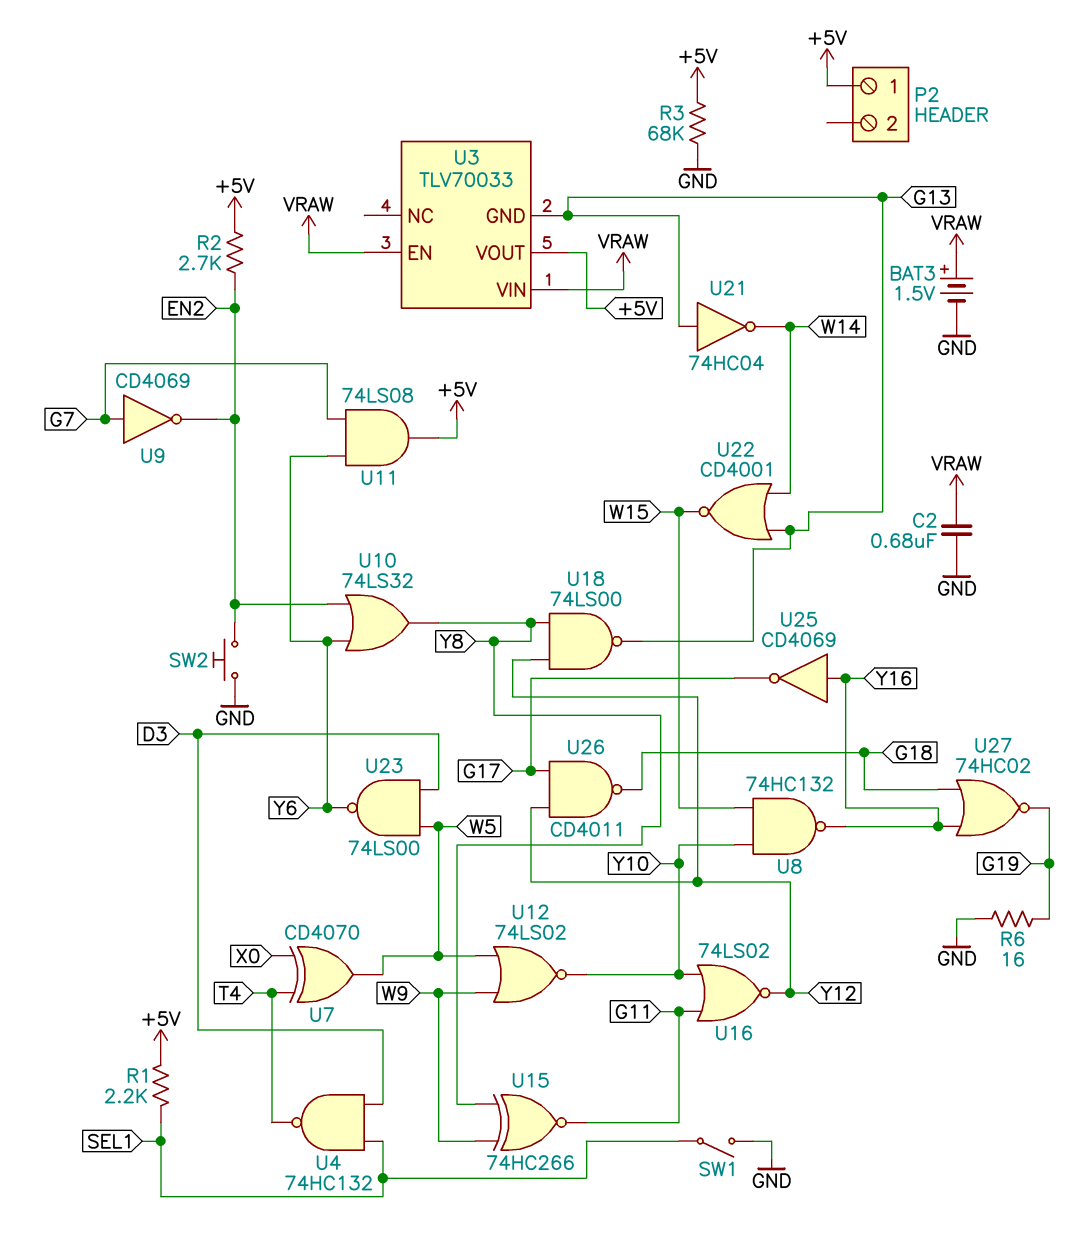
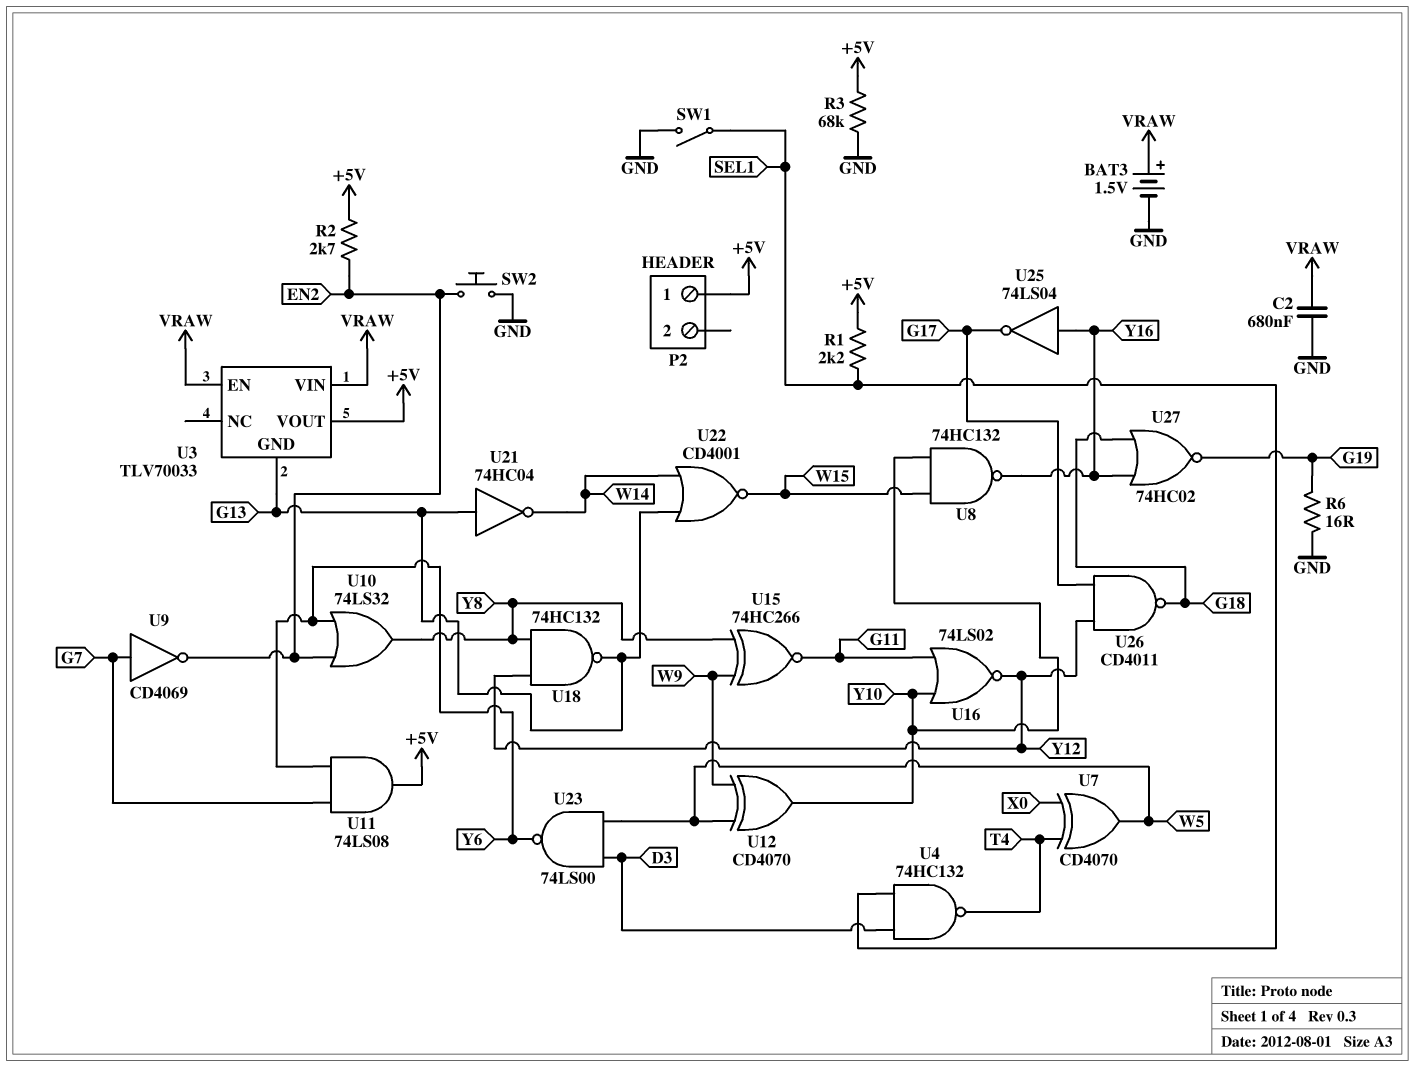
U12: NOR 74LS02 (in W5, in W9, out Y10) -> XOR CD4070 (in W5, in W9, out Y10)
U18: NAND 74LS00 (in Y8, in Y12, out G13) -> NAND 74HC132 (in Y8, in Y12, out G13)
U25: NOT CD4069 (in Y16, out G17) -> NOT 74LS04 (in Y16, out G17)

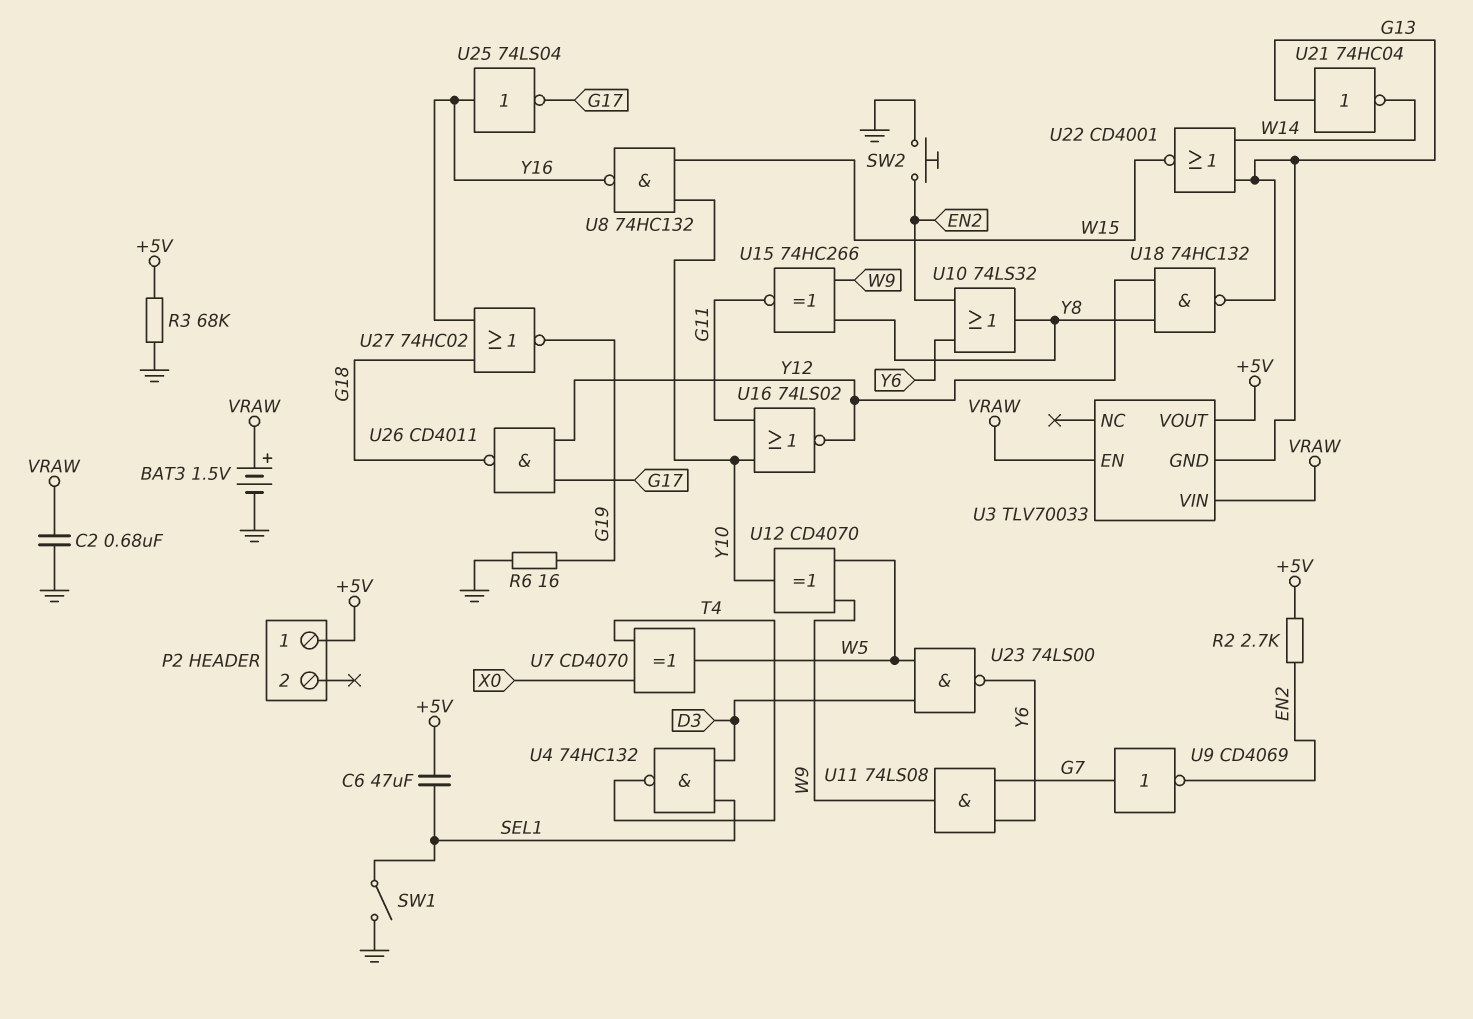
C6: none -> 47uF (+5V, SEL1)
R1: 2.2k (+5V, SEL1) -> none
U11: AND 74LS08 (in G7, in Y6, out +5V) -> AND 74LS08 (in G7, in Y6, out W9)

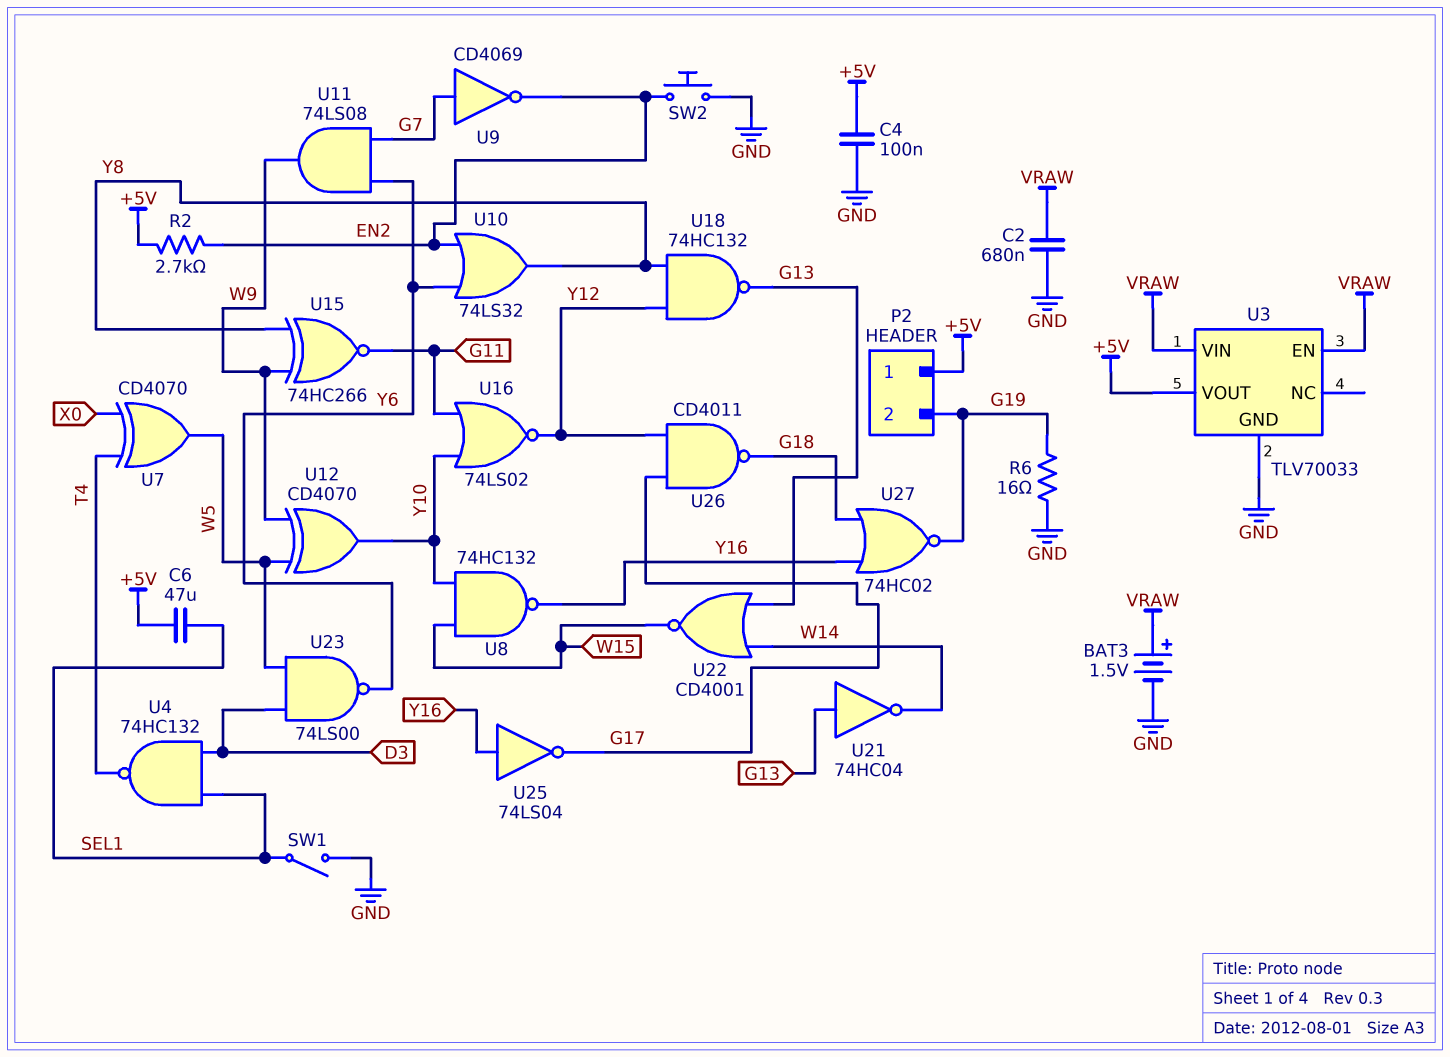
C4: none -> 100nF (+5V, GND)
P2 pin 2: none -> G19
R3: 68k (+5V, GND) -> none
U3 pin GND: G13 -> GND

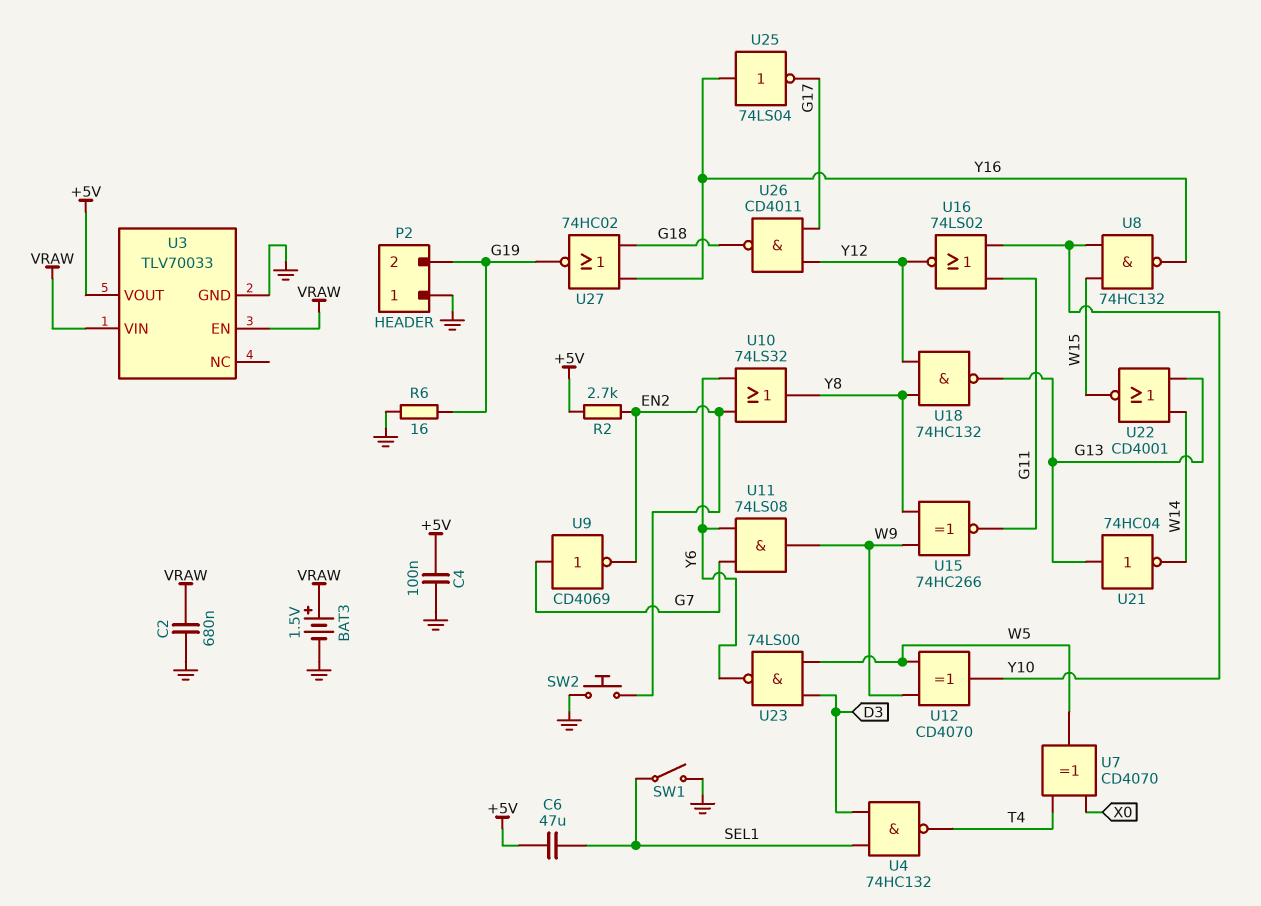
P2 pin 1: +5V -> GND

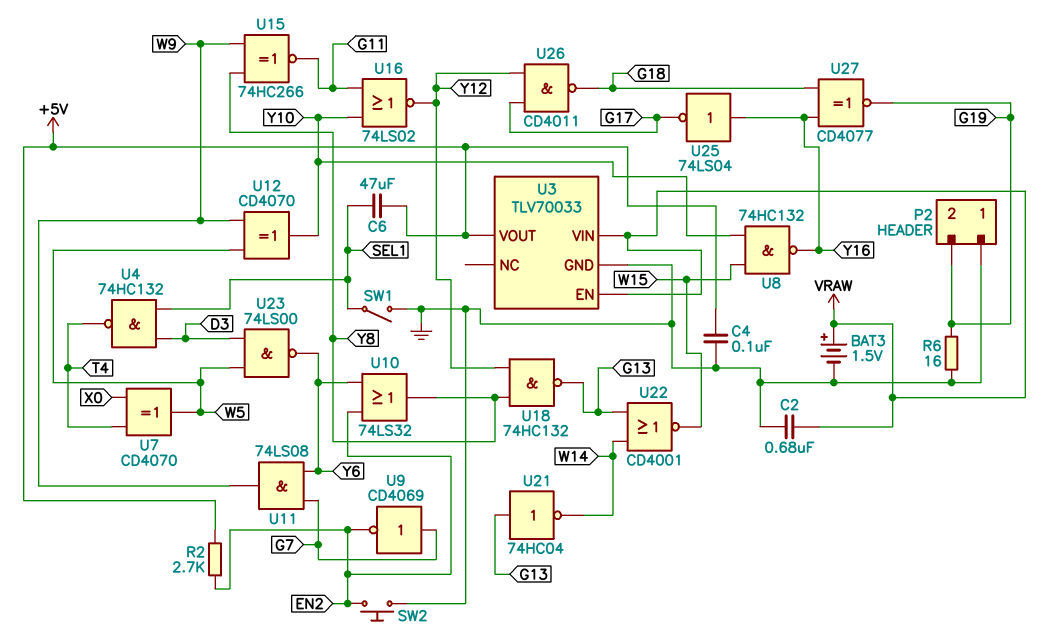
U27: NOR 74HC02 (in G18, in Y16, out G19) -> XNOR CD4077 (in G18, in Y16, out G19)

